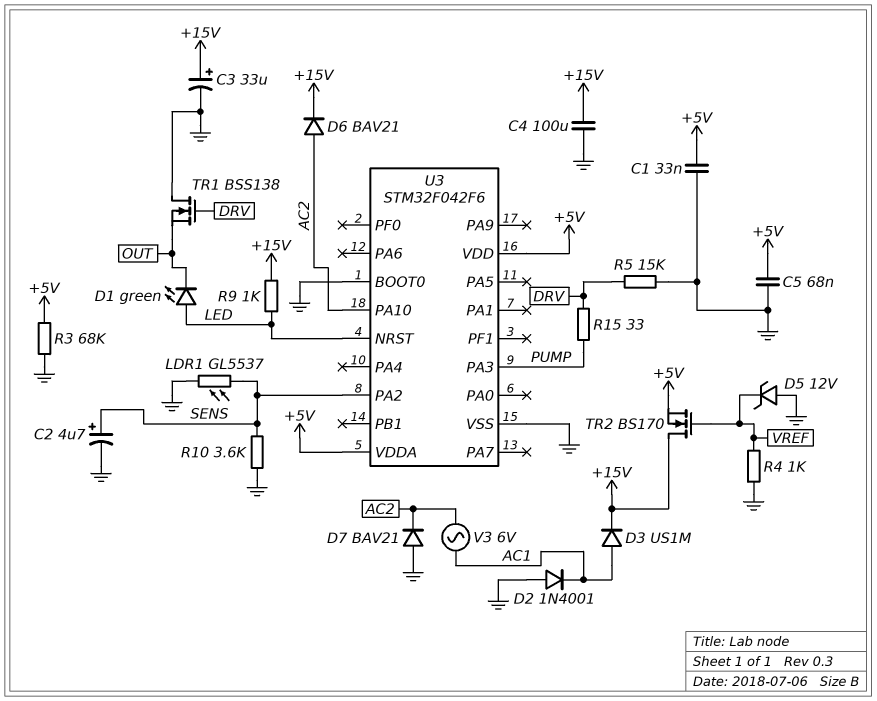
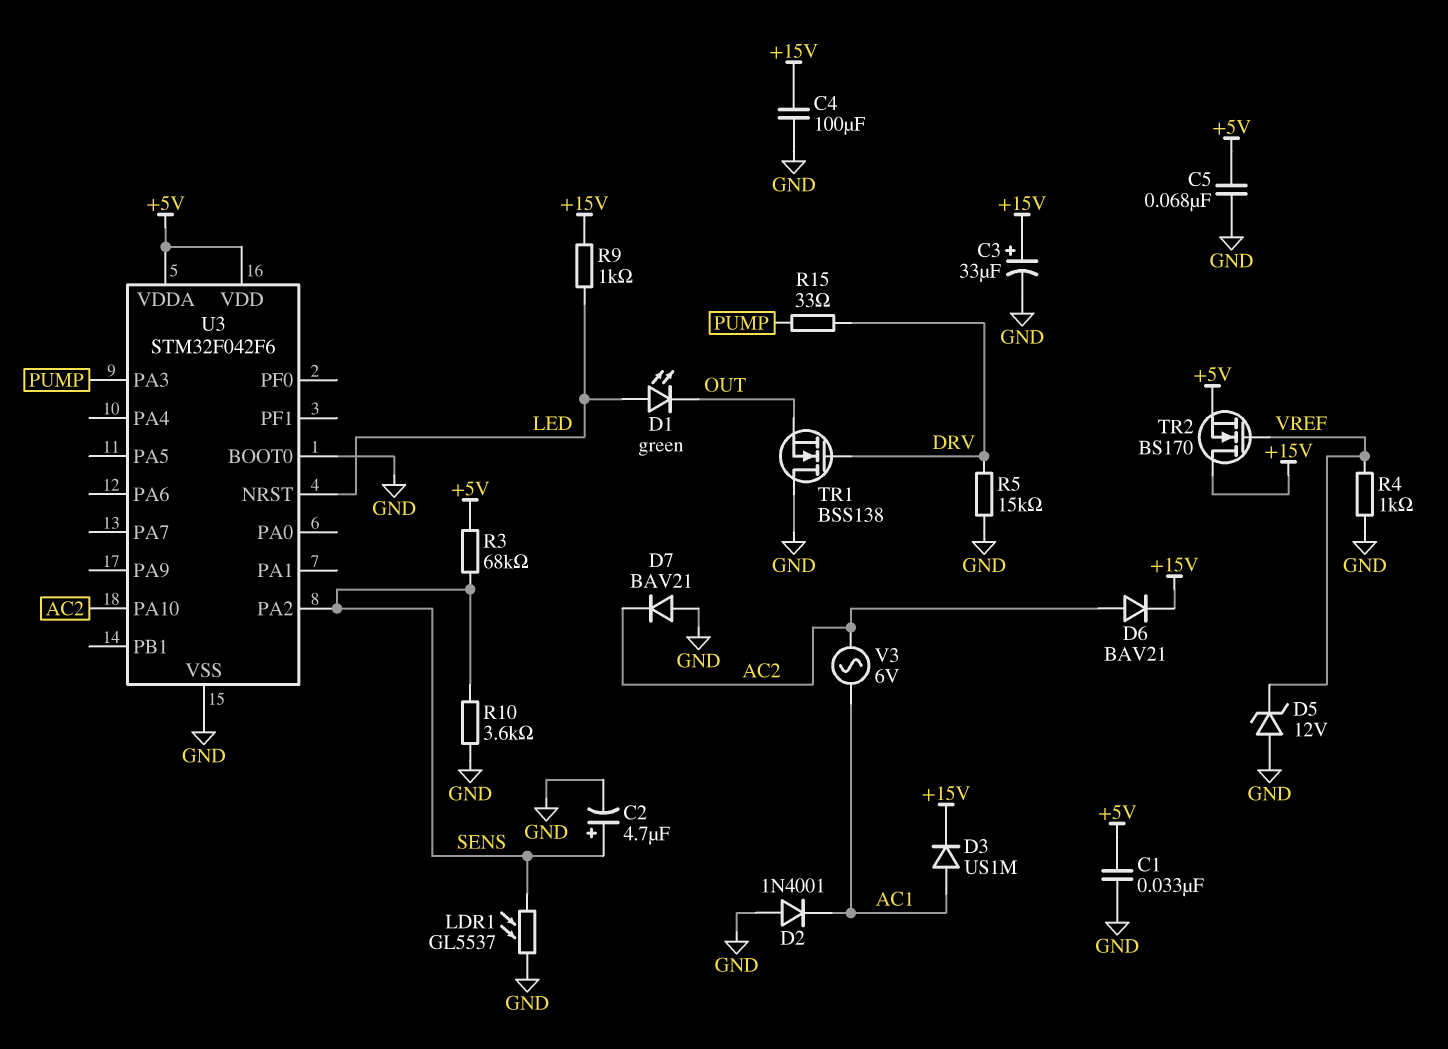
R3: 68k (+5V, GND) -> 68k (+5V, SENS)

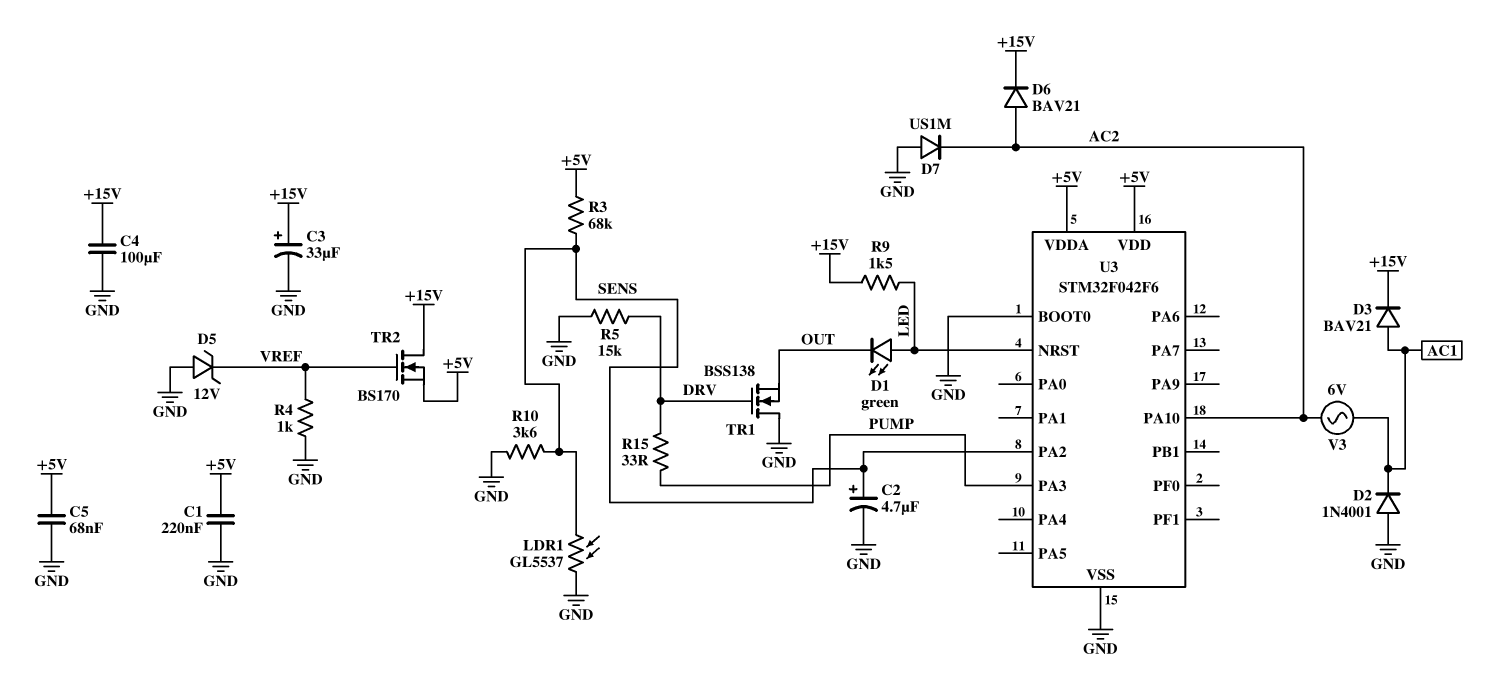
C1: 33nF (+5V, GND) -> 220nF (+5V, GND)
D3: diode US1M (A AC1, K +15V) -> diode BAV21 (A AC1, K +15V)
D7: diode BAV21 (A GND, K AC2) -> diode US1M (A GND, K AC2)
R9: 1k (+15V, LED) -> 1.5k (+15V, LED)

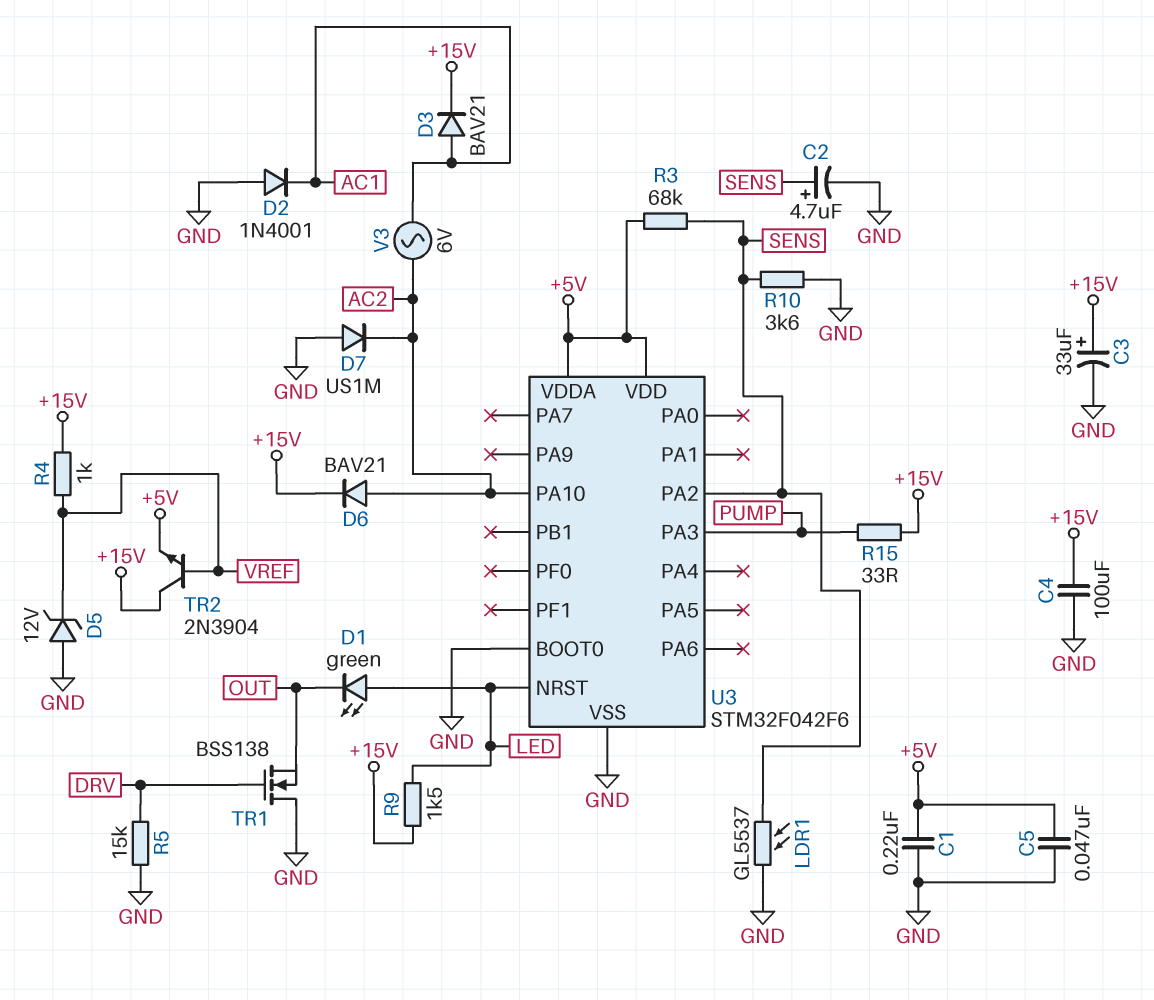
C5: 68nF (+5V, GND) -> 47nF (+5V, GND)
R4: 1k (GND, VREF) -> 1k (+15V, VREF)
R15: 33 (DRV, PUMP) -> 33 (+15V, PUMP)
TR2: NMOS BS170 (G VREF, D +15V, S +5V) -> NPN 2N3904 (B VREF, C +15V, E +5V)

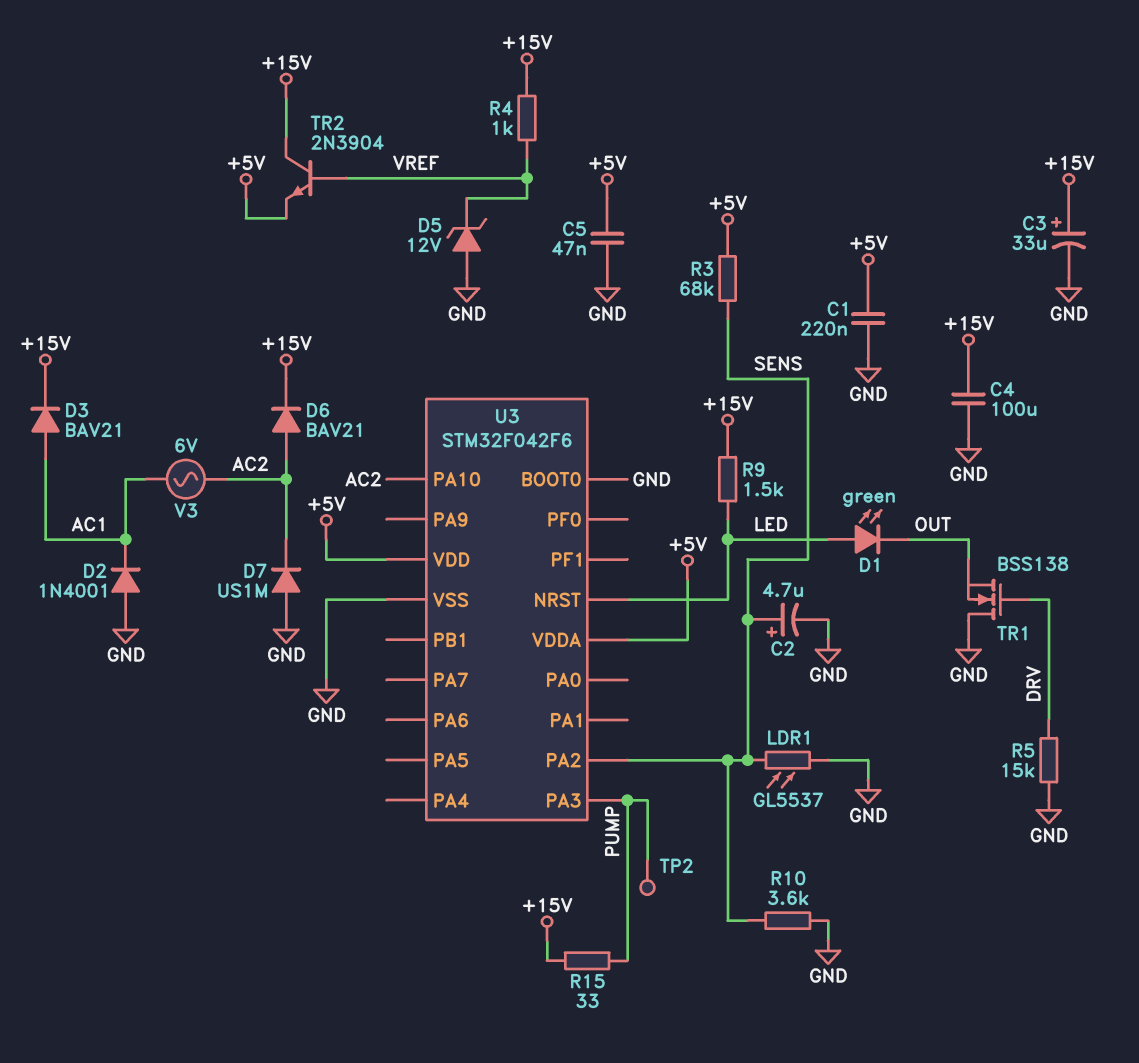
TP2: none -> test point (PUMP)

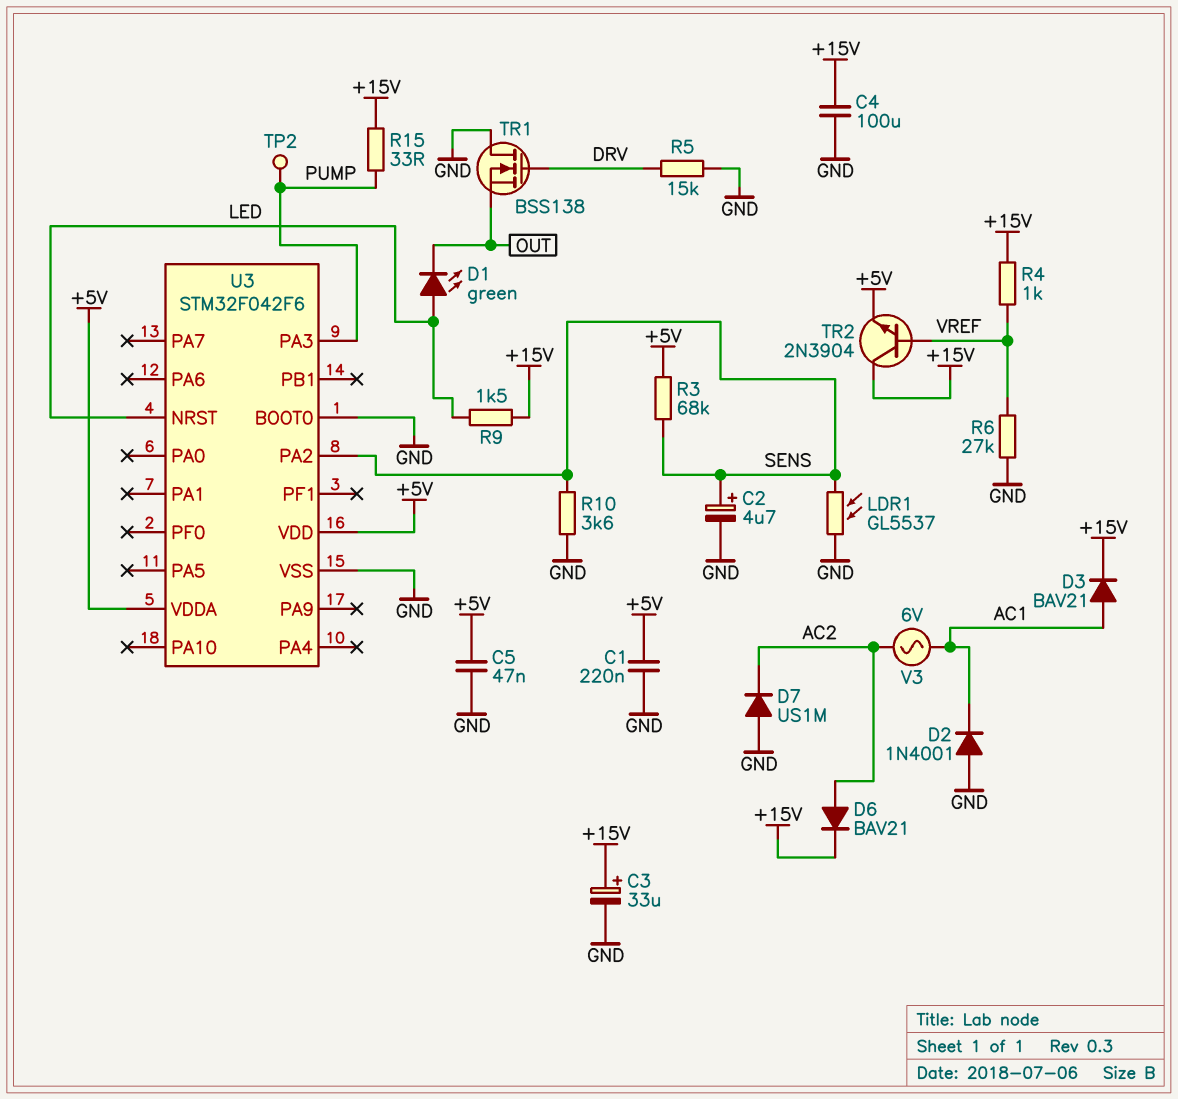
D5: zener 12V (A GND, K VREF) -> none
R6: none -> 27k (GND, VREF)
U3 pin PA10: AC2 -> none

